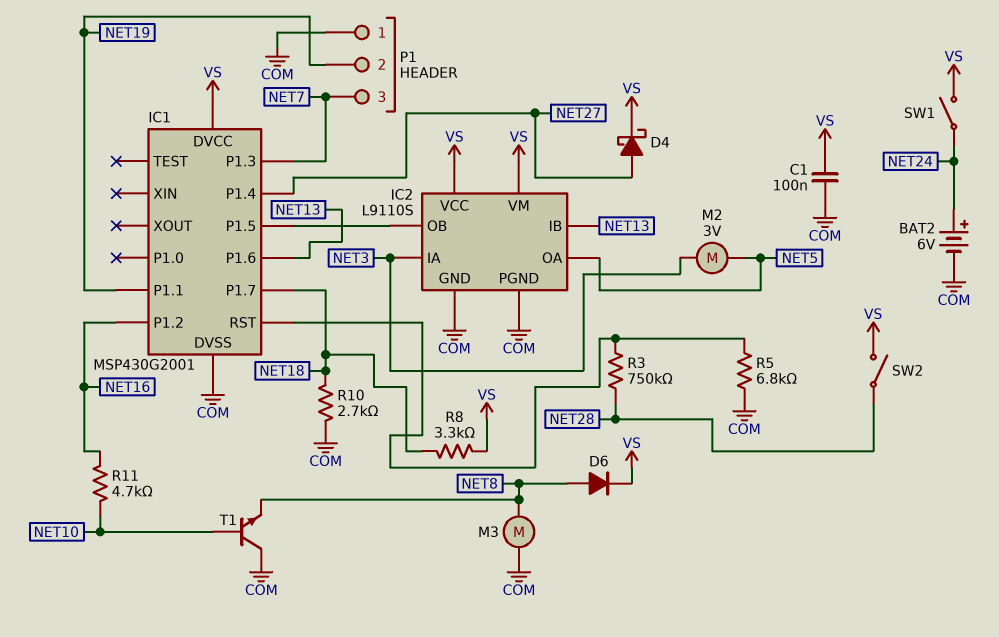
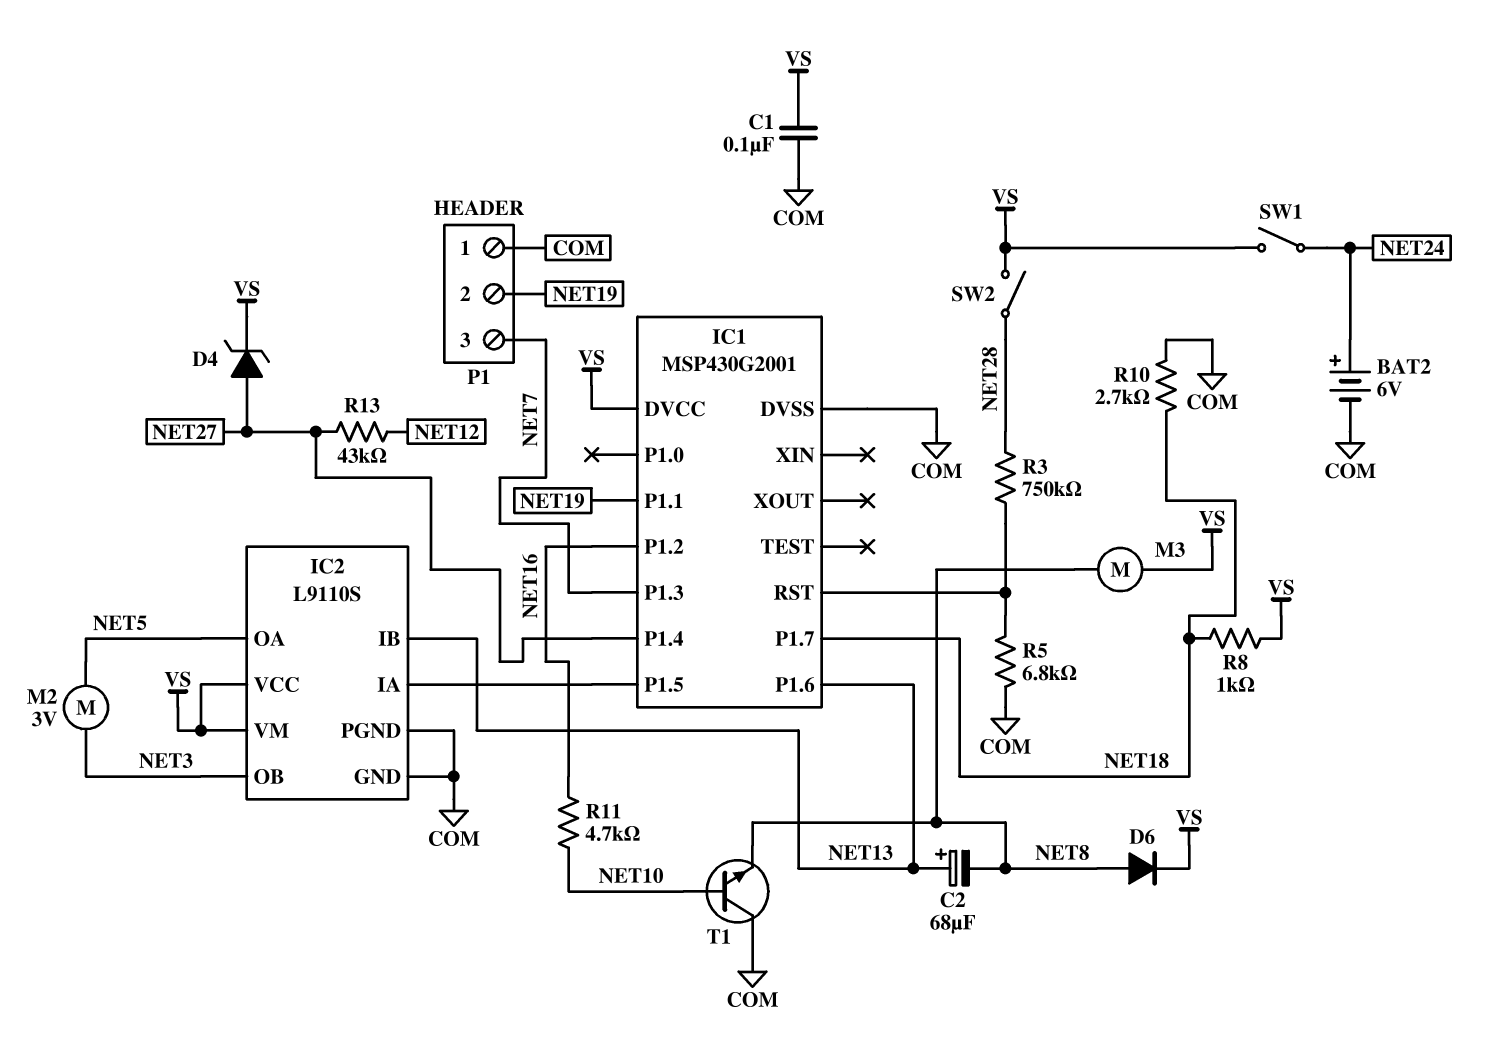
C2: none -> 68uF (plus NET13, minus NET8)
D4: schottky (A NET27, K VS) -> zener (A NET27, K VS)
IC2 pin IA: NET3 -> IC1/P1.5
IC2 pin OB: IC1/P1.5 -> NET3
M3: motor (COM, NET8) -> motor (NET8, VS)
R8: 3.3k (NET18, VS) -> 1k (NET18, VS)
R13: none -> 43k (NET12, NET27)

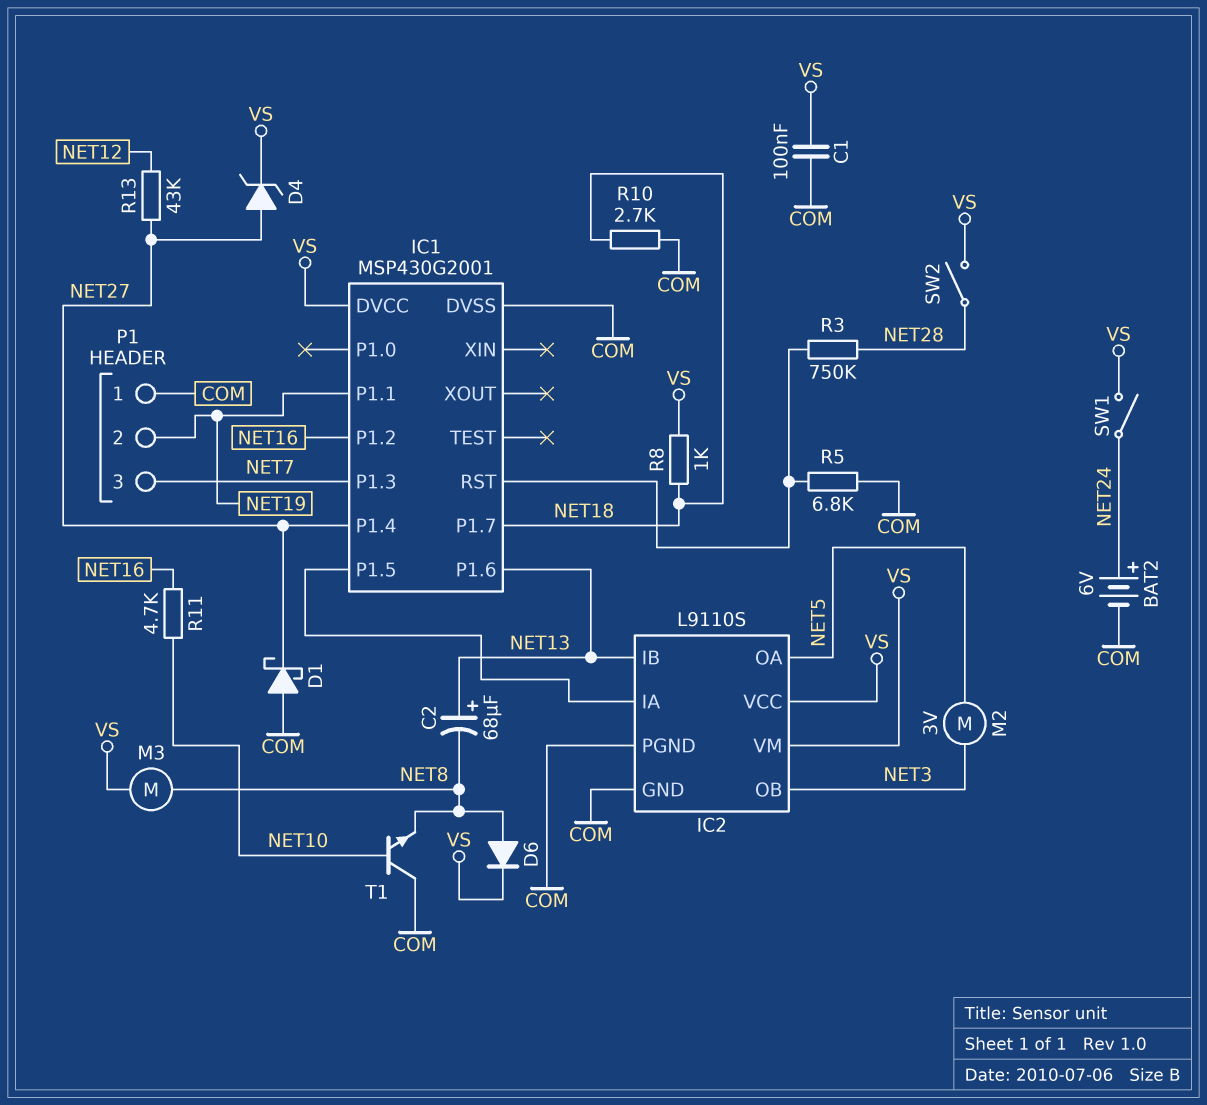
D1: none -> schottky (A COM, K NET27)

